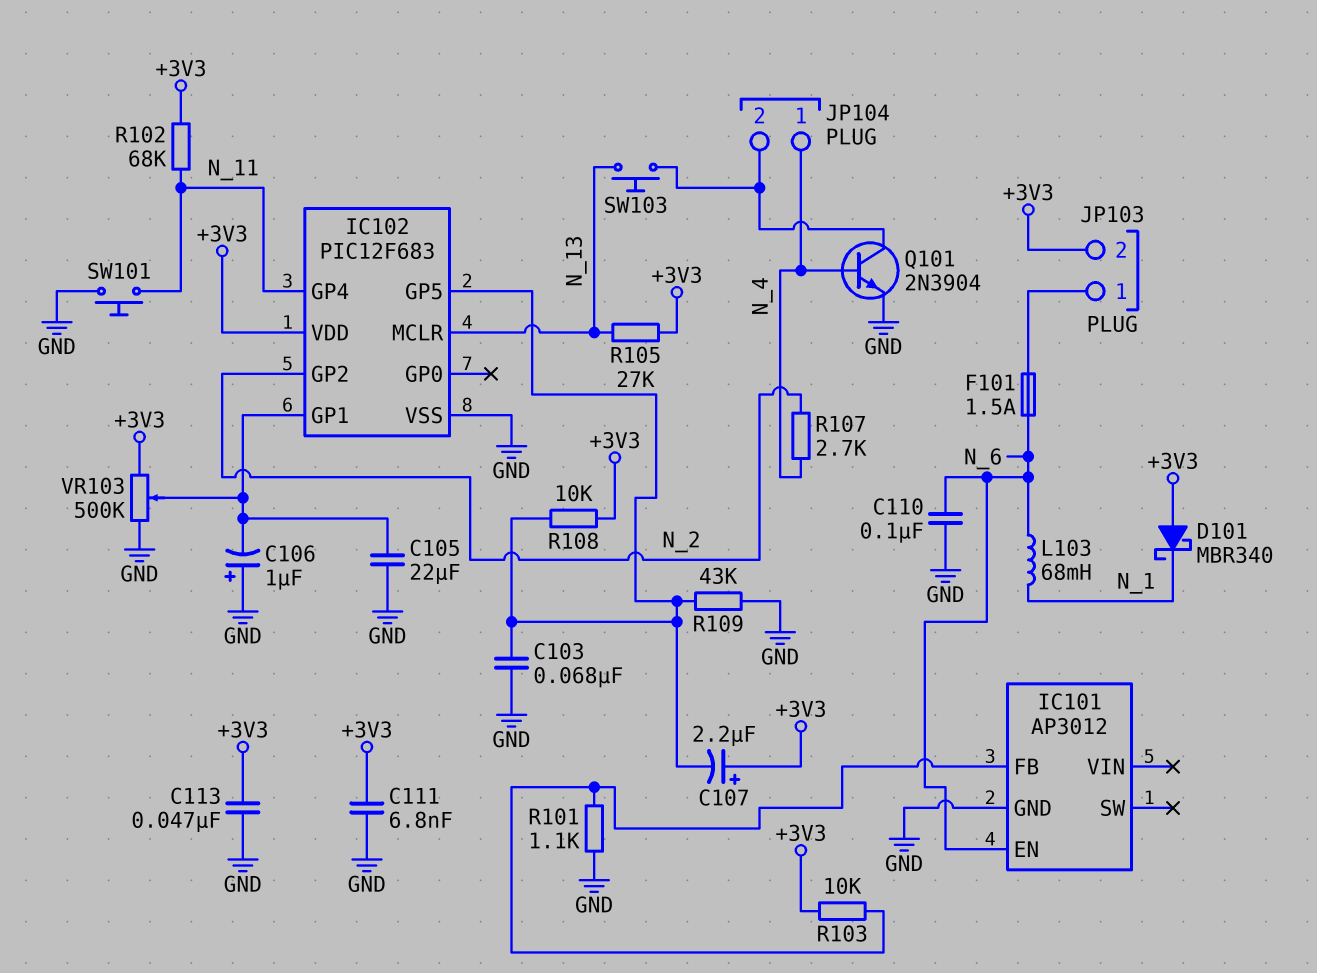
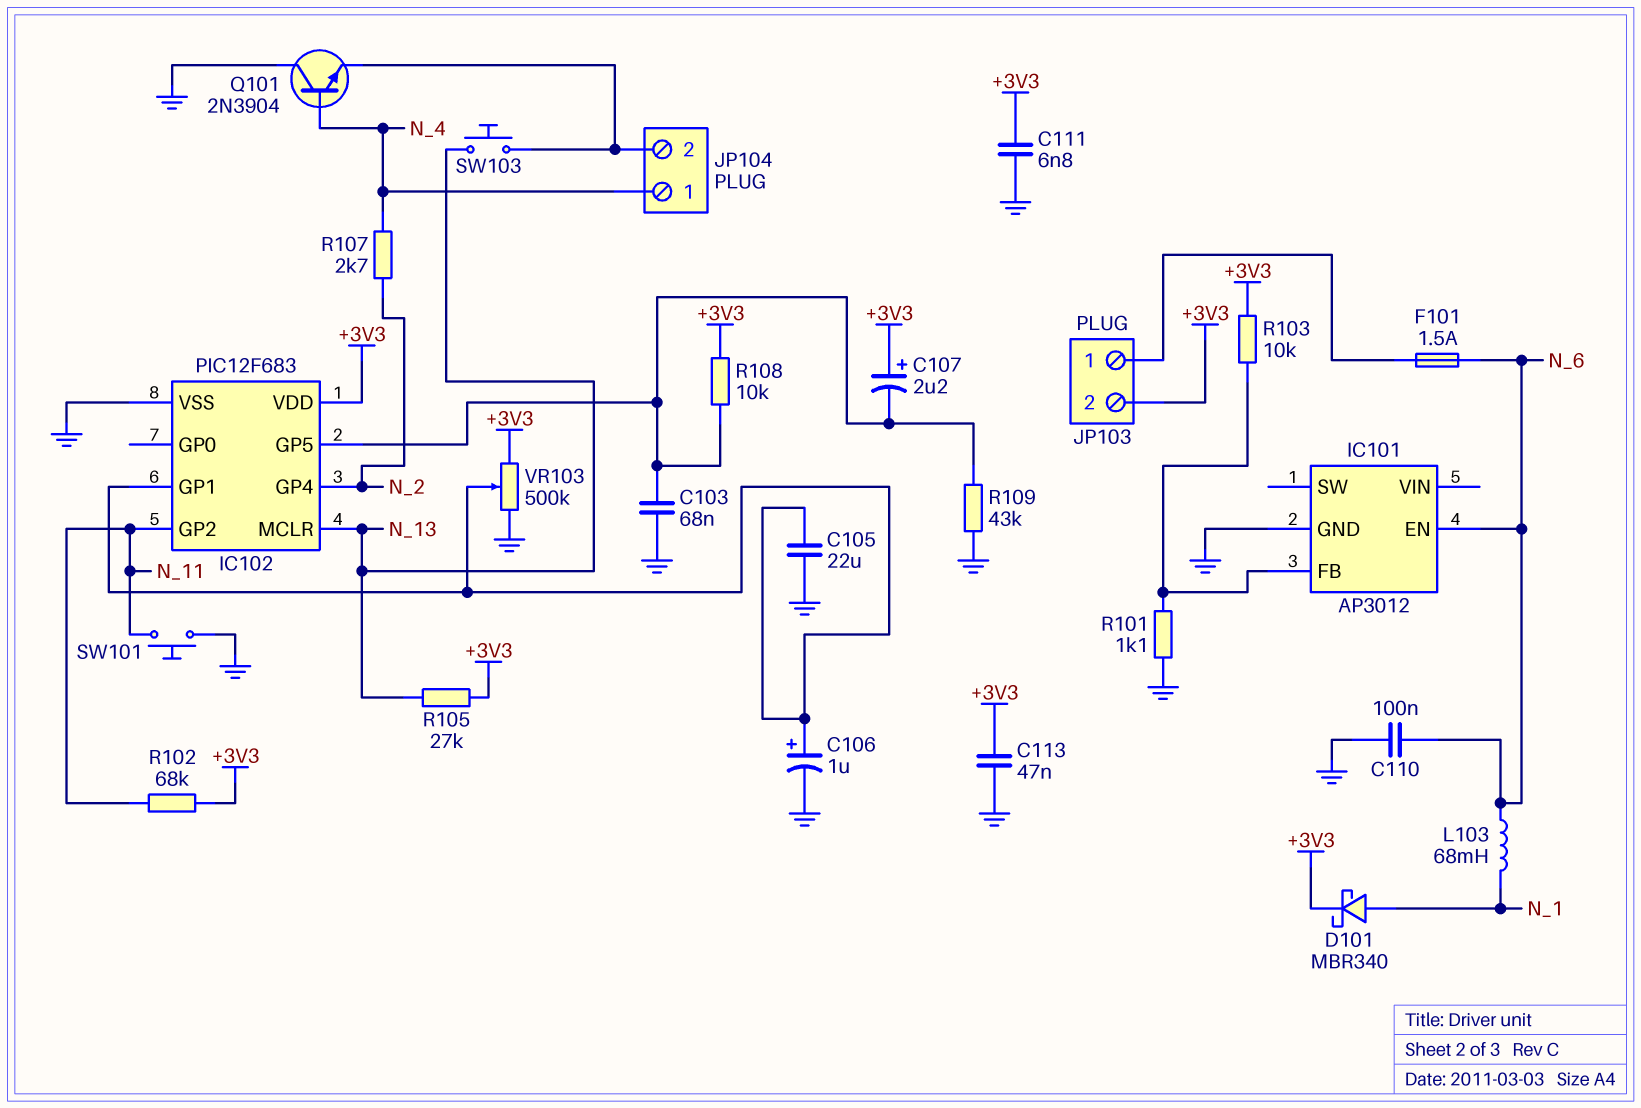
C106: 1uF (plus GND, minus IC102/GP1) -> 1uF (plus IC102/GP1, minus GND)
D101: schottky MBR340 (A +3V3, K N_1) -> schottky MBR340 (A N_1, K +3V3)
IC102 pin GP2: N_2 -> N_11
IC102 pin GP4: N_11 -> N_2
Q101: NPN 2N3904 (B N_4, C JP104/2, E GND) -> NPN 2N3904 (B N_4, C GND, E JP104/2)

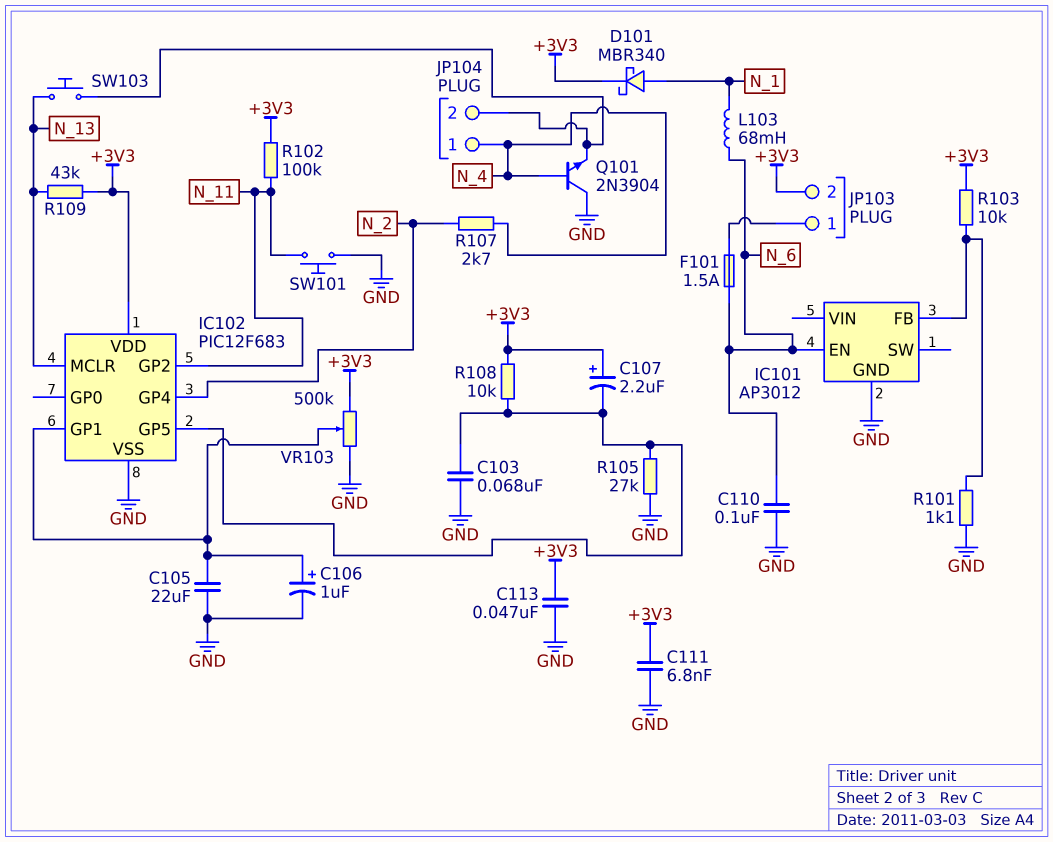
R102: 68k (+3V3, N_11) -> 100k (+3V3, N_11)
R105: 27k (+3V3, N_13) -> 27k (GND, IC102/GP5)
R109: 43k (GND, IC102/GP5) -> 43k (+3V3, N_13)

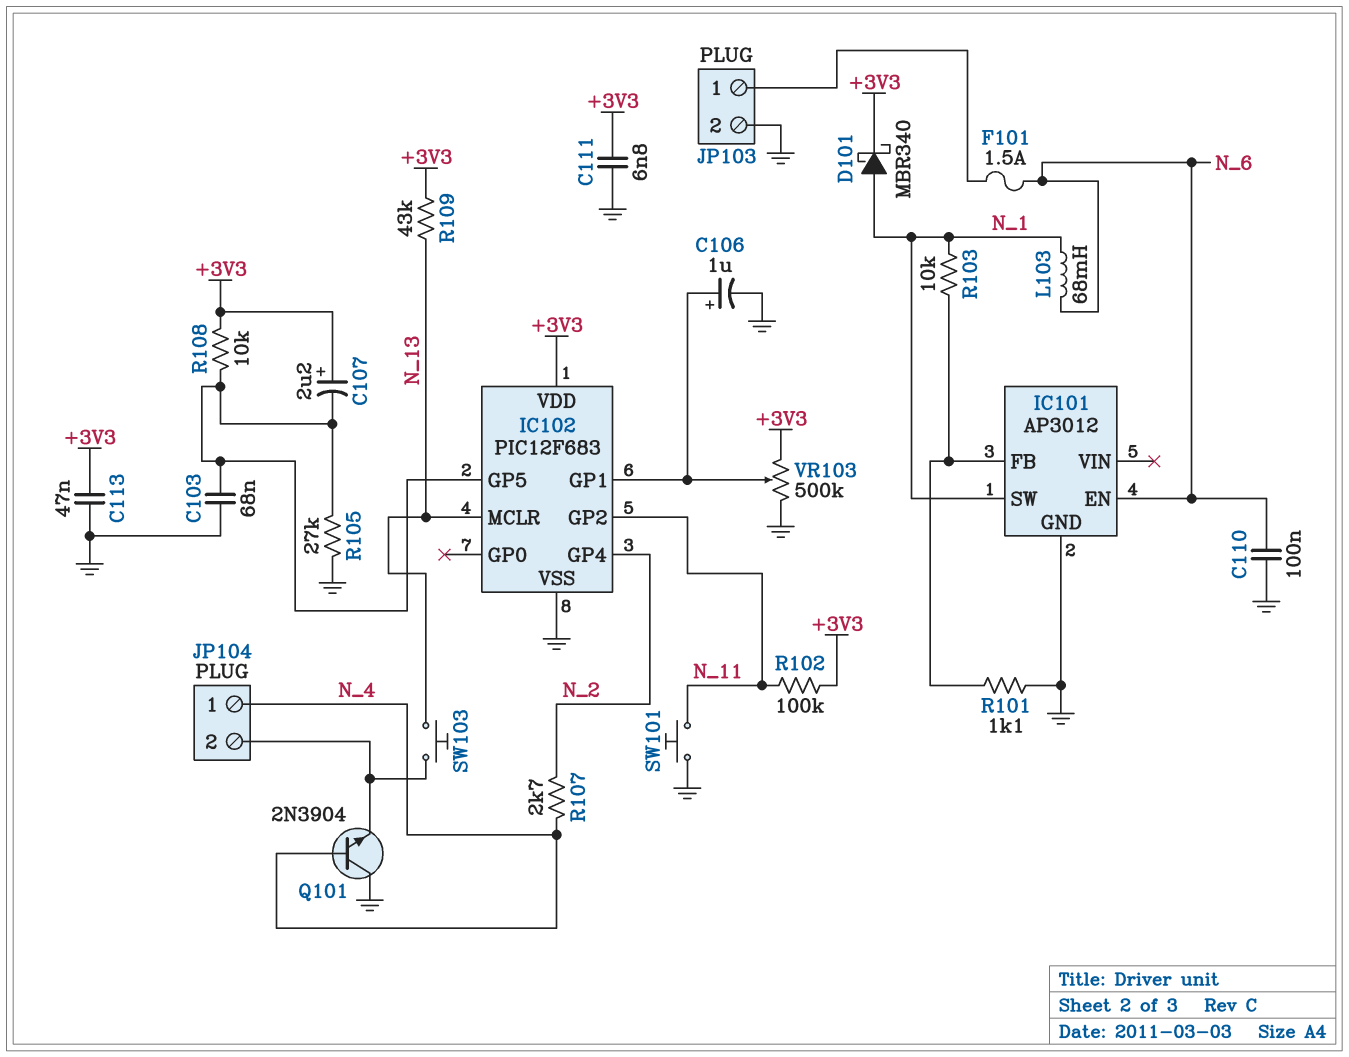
C105: 22uF (GND, IC102/GP1) -> none
IC101 pin SW: none -> N_1
JP103 pin 2: +3V3 -> GND
R103: 10k (+3V3, IC101/FB) -> 10k (IC101/FB, N_1)

